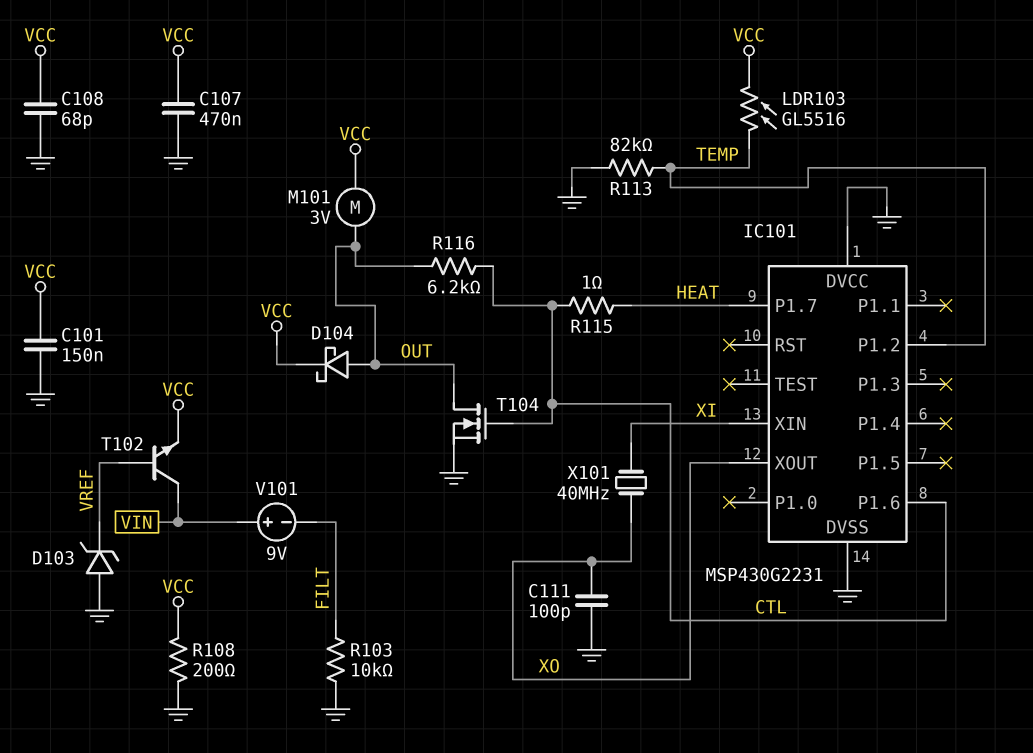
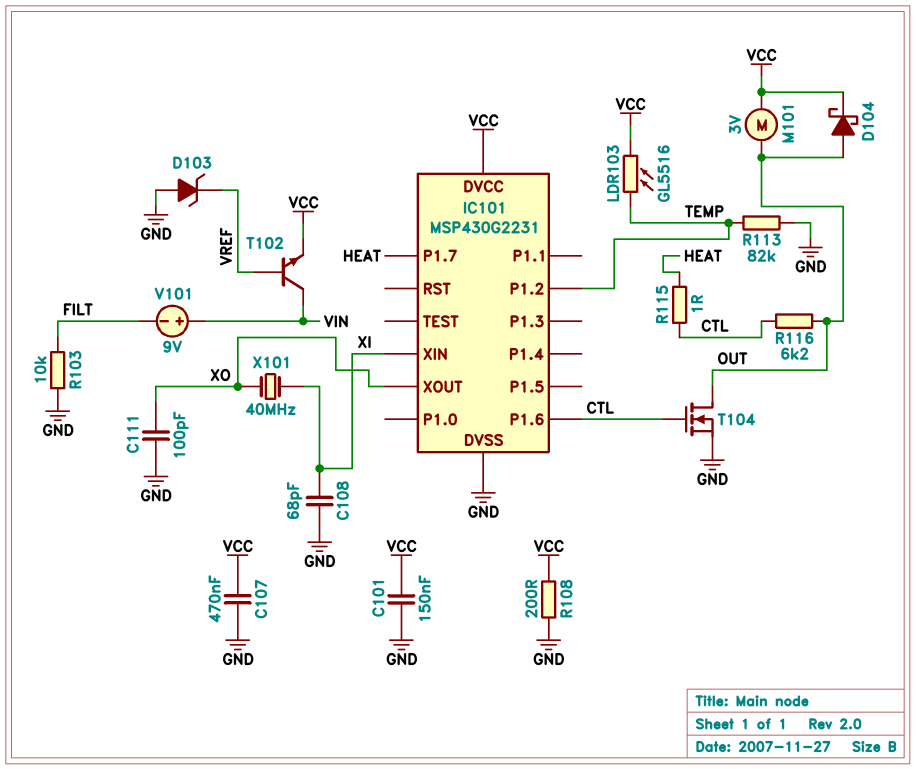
C108: 68pF (GND, VCC) -> 68pF (GND, XI)
IC101 pin DVCC: GND -> VCC

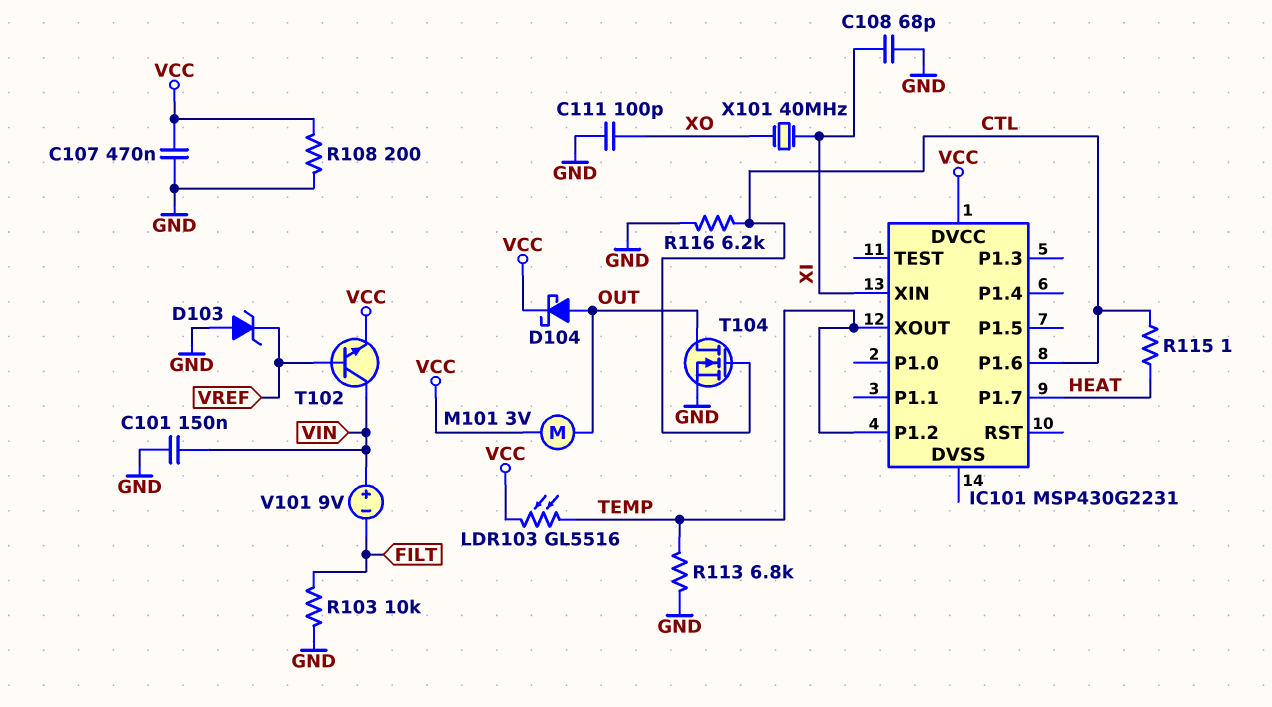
C101: 150nF (GND, VCC) -> 150nF (GND, VIN)
IC101 pin DVSS: GND -> none
IC101 pin XOUT: XO -> TEMP
R113: 82k (GND, TEMP) -> 6.8k (GND, TEMP)
R116: 6.2k (CTL, OUT) -> 6.2k (CTL, GND)

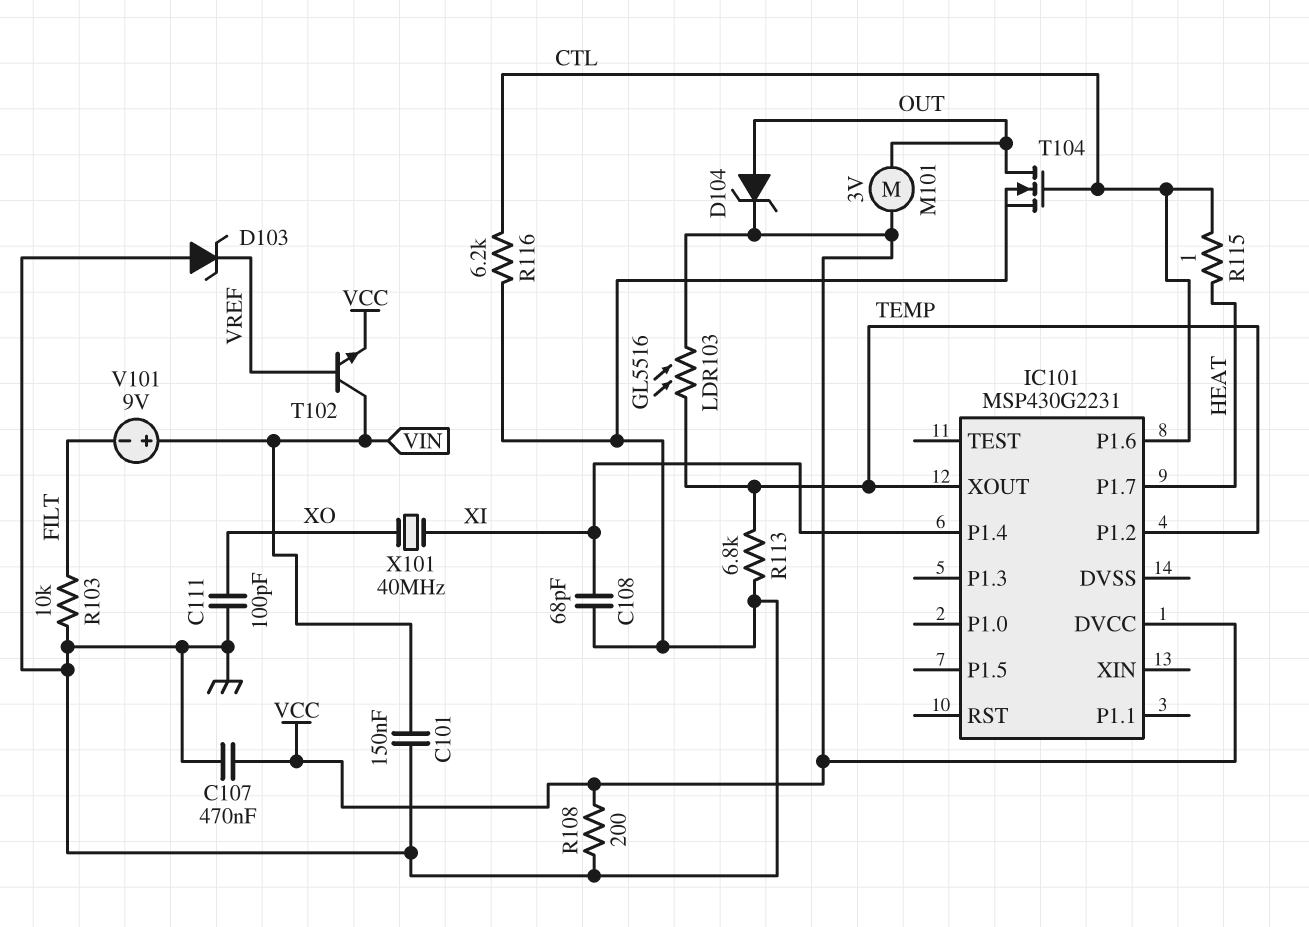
D104: schottky (A OUT, K VCC) -> zener (A OUT, K VCC)
IC101 pin P1.4: none -> XI
IC101 pin XIN: XI -> none

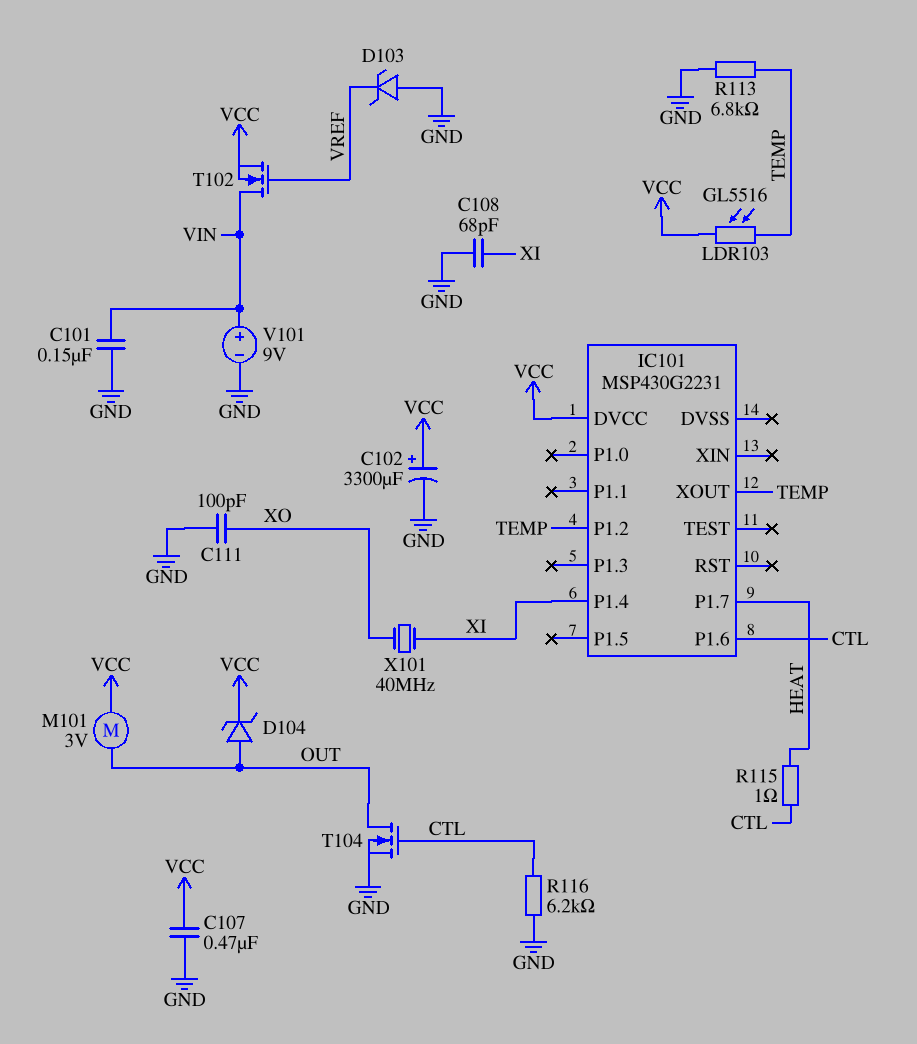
C102: none -> 3300uF (plus VCC, minus GND)
R103: 10k (FILT, GND) -> none
R108: 200 (GND, VCC) -> none
T102: NPN (B VREF, C VIN, E VCC) -> NMOS (G VREF, D VIN, S VCC)
V101: 9V (plus VIN, minus FILT) -> 9V (plus VIN, minus GND)

